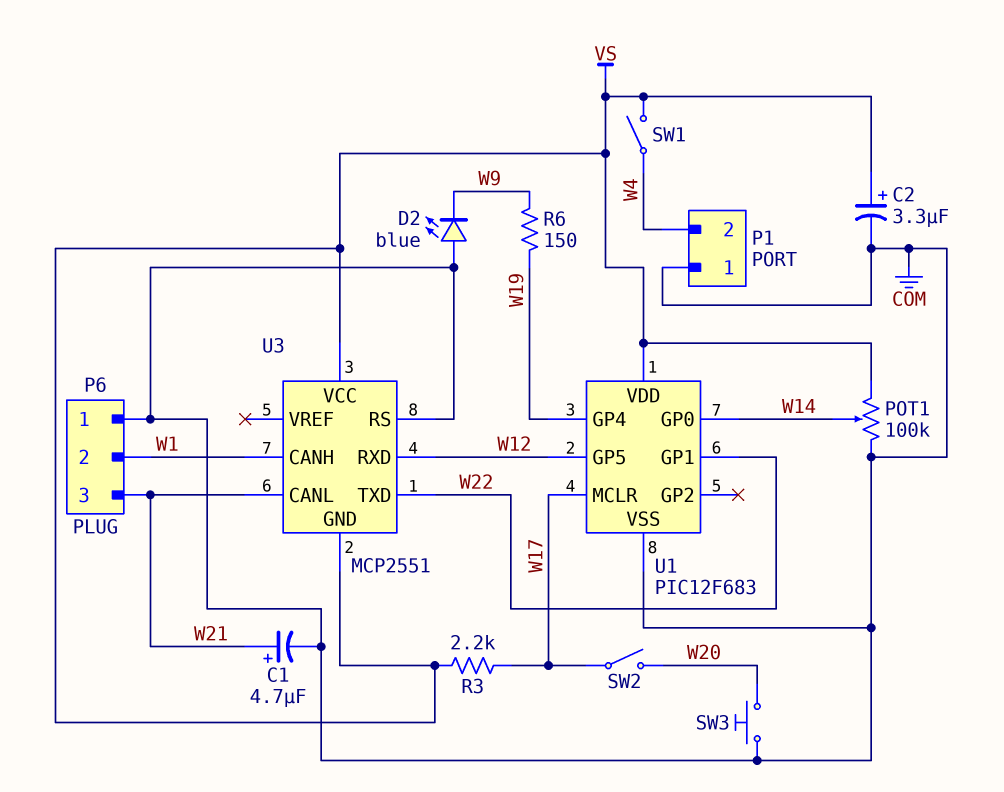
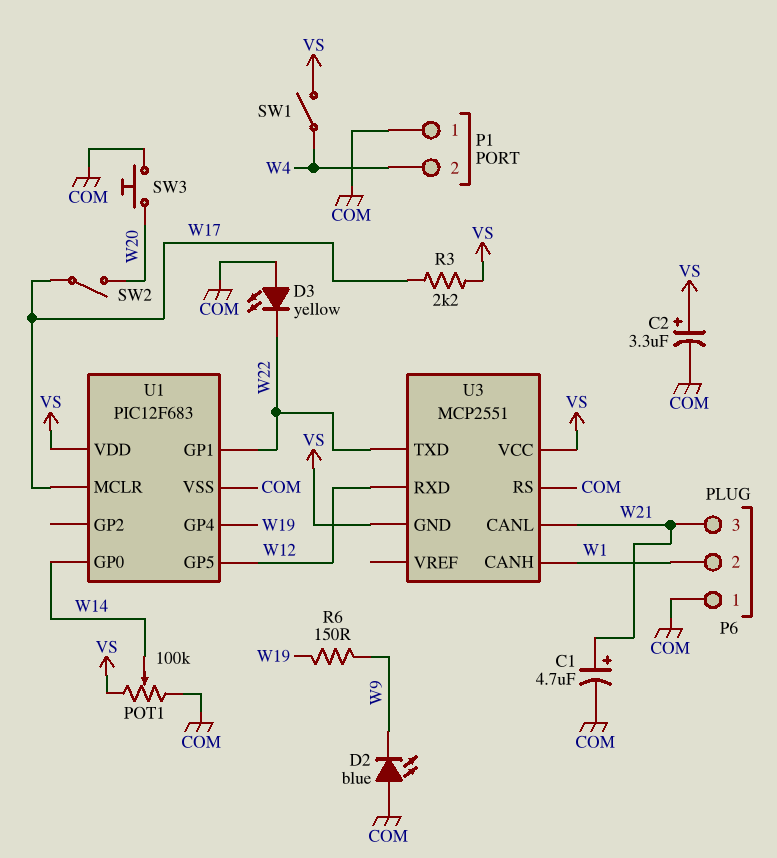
D3: none -> LED yellow (A COM, K W22)

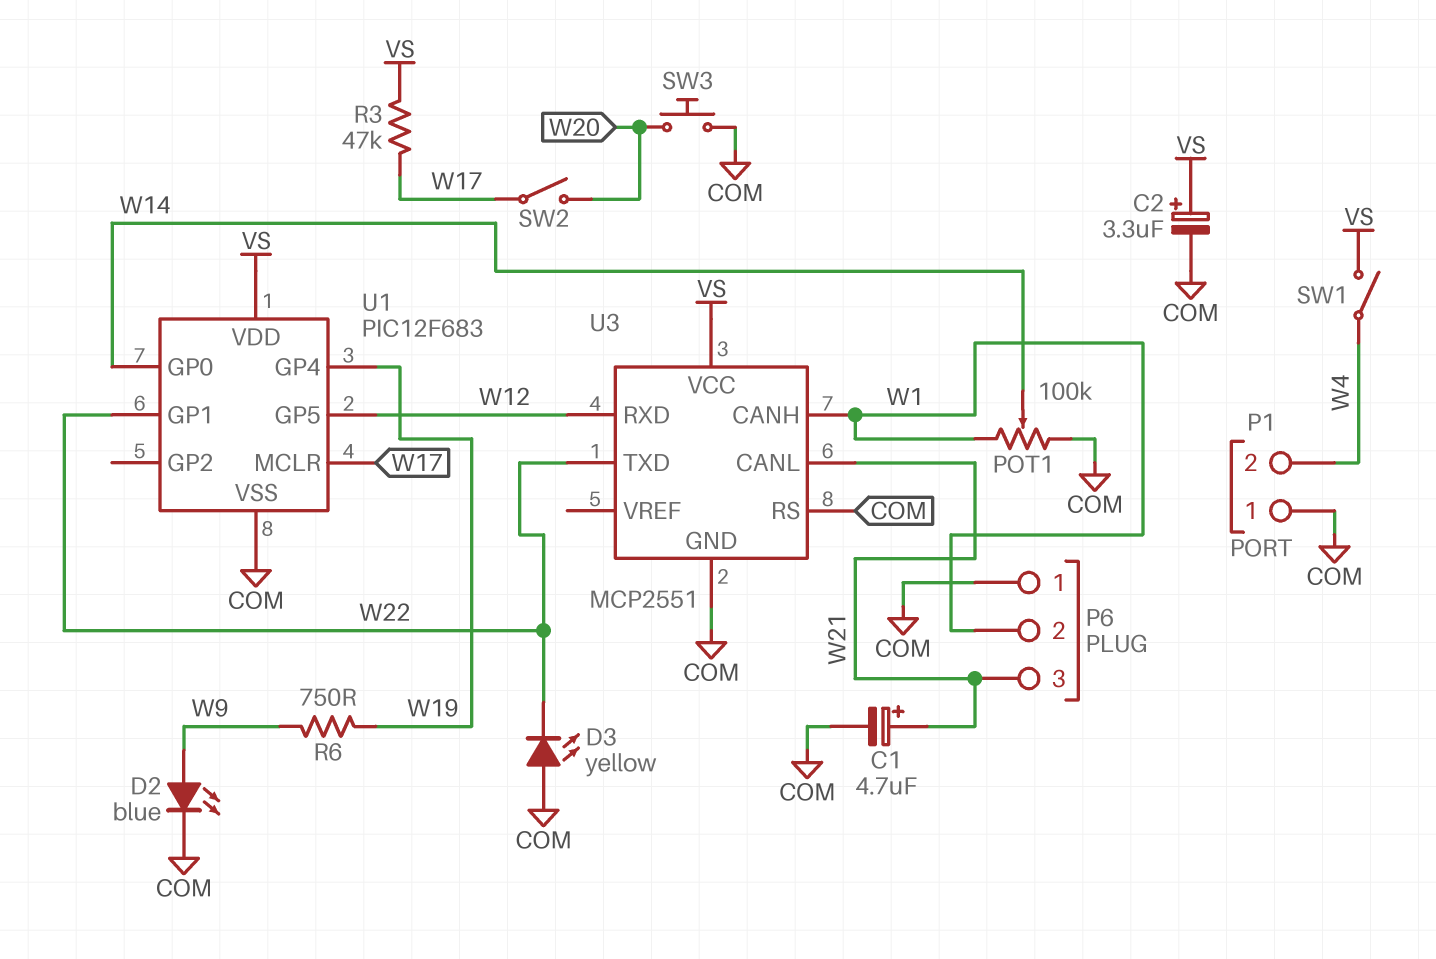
D2: LED blue (A COM, K W9) -> LED blue (A W9, K COM)
POT1: 100k (COM, VS, wiper W14) -> 100k (COM, W1, wiper W14)
R3: 2.2k (VS, W17) -> 47k (VS, W17)
R6: 150 (W9, W19) -> 750 (W9, W19)
U3 pin GND: VS -> COM

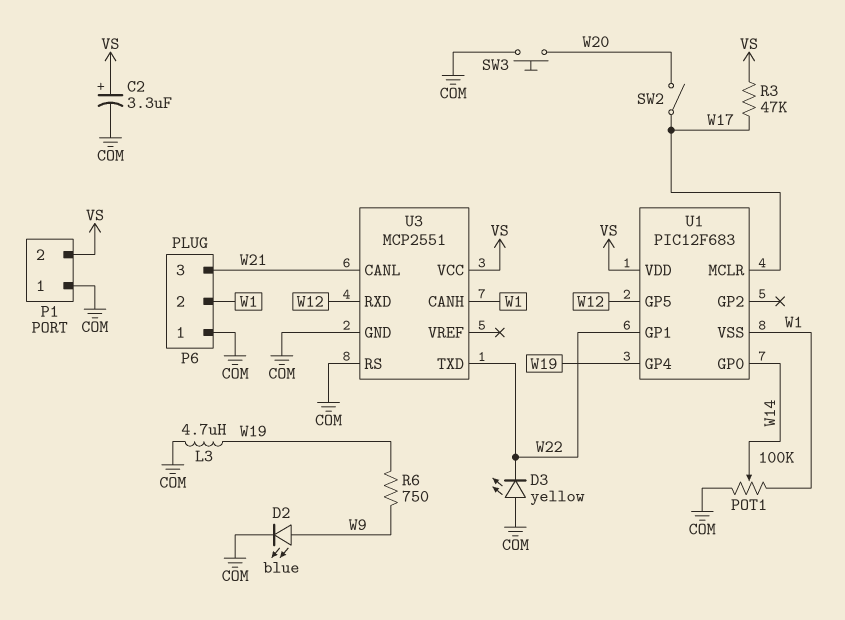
C1: 4.7uF (plus W21, minus COM) -> none
L3: none -> 4.7uH (COM, W19)
P1 pin 2: W4 -> VS
SW1: switch (VS, W4) -> none
U1 pin VSS: COM -> W1

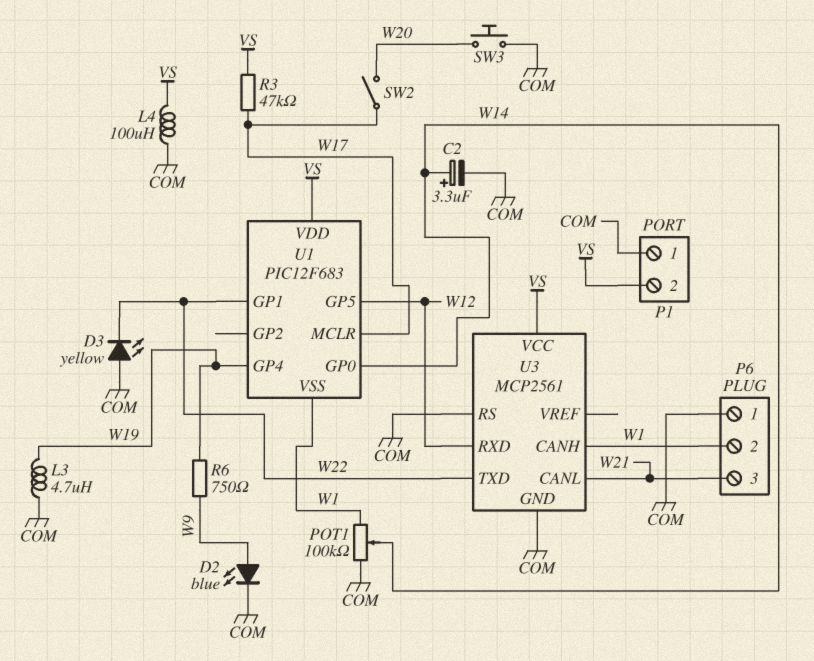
C2: 3.3uF (plus VS, minus COM) -> 3.3uF (plus W14, minus COM)
L4: none -> 100uH (COM, VS)
U3: MCP2551 -> MCP2561

